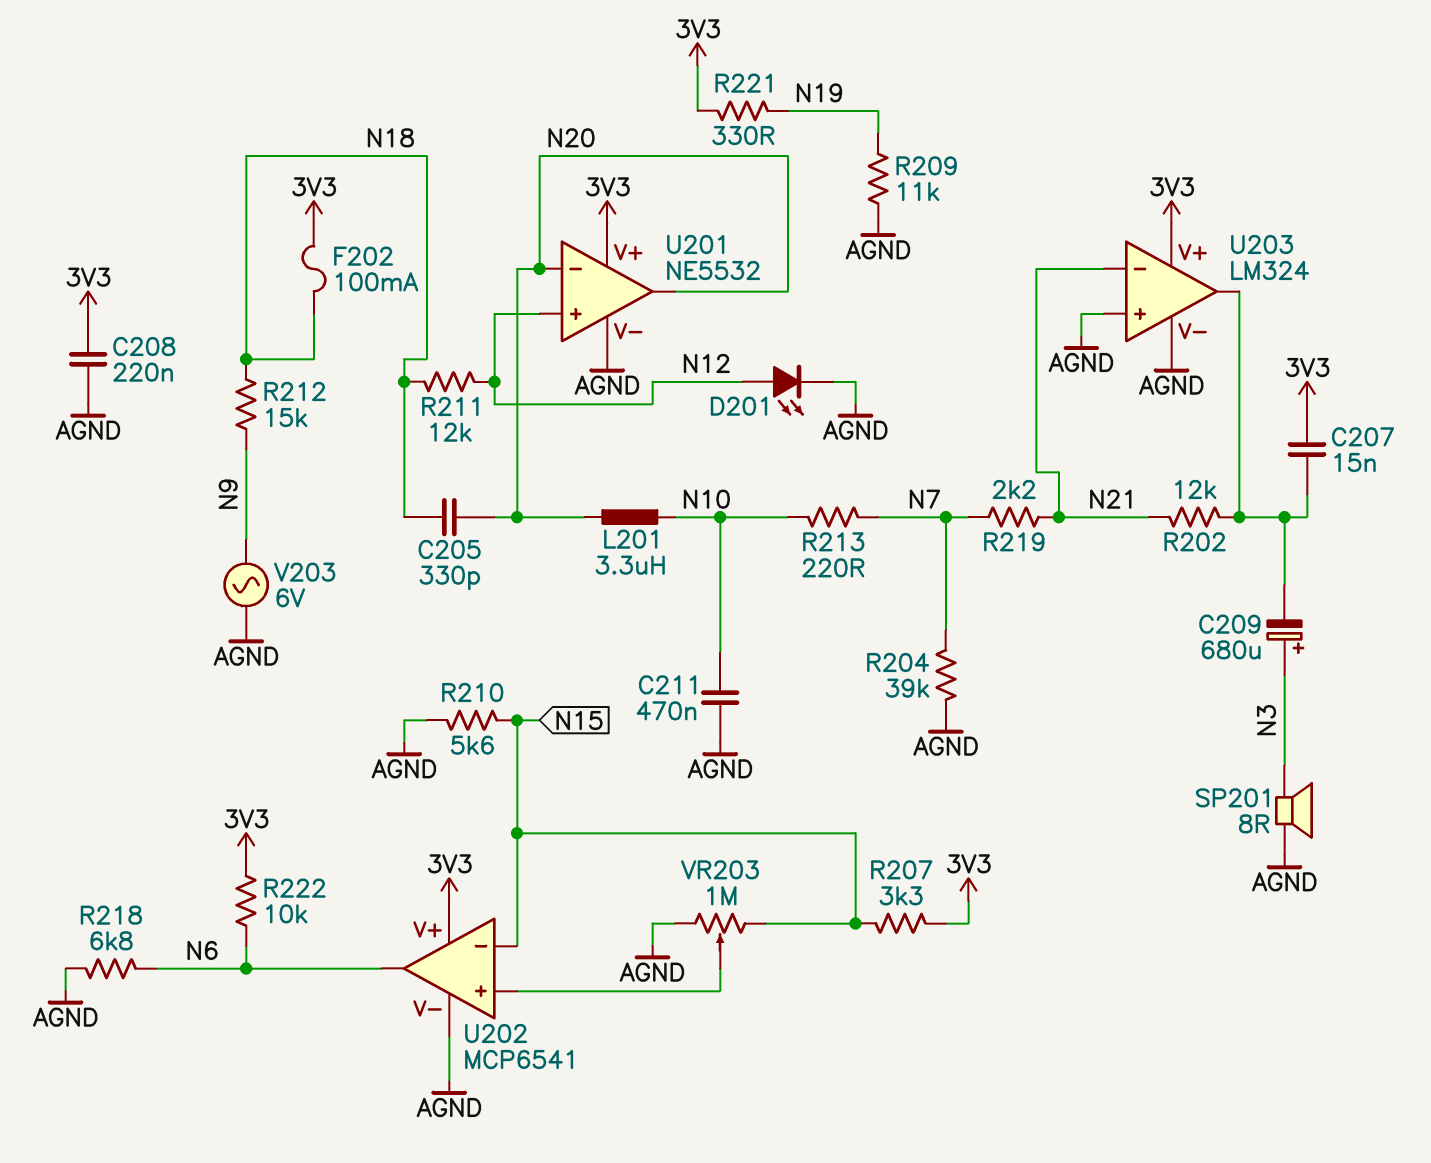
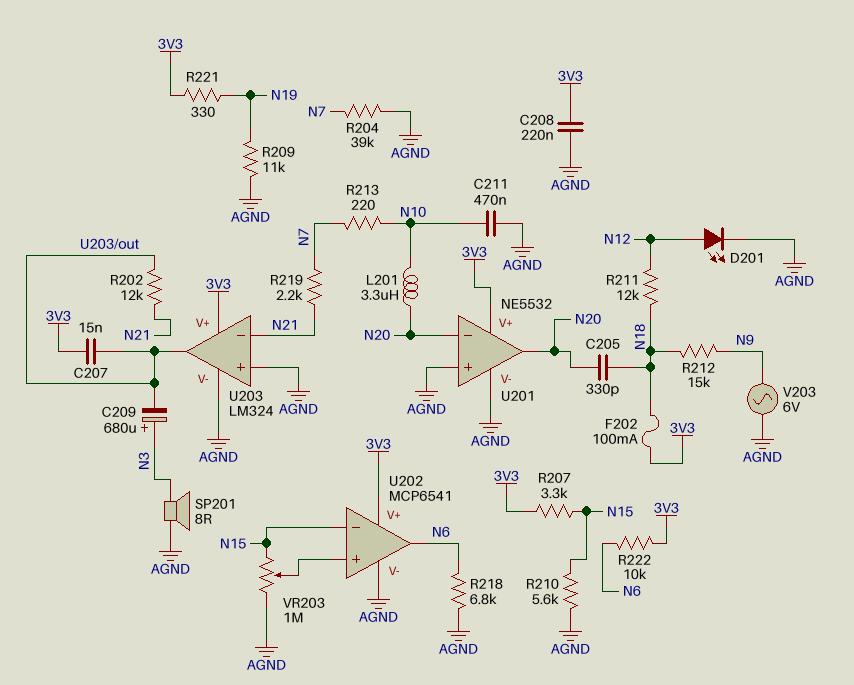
U201 pin in+: N12 -> AGND

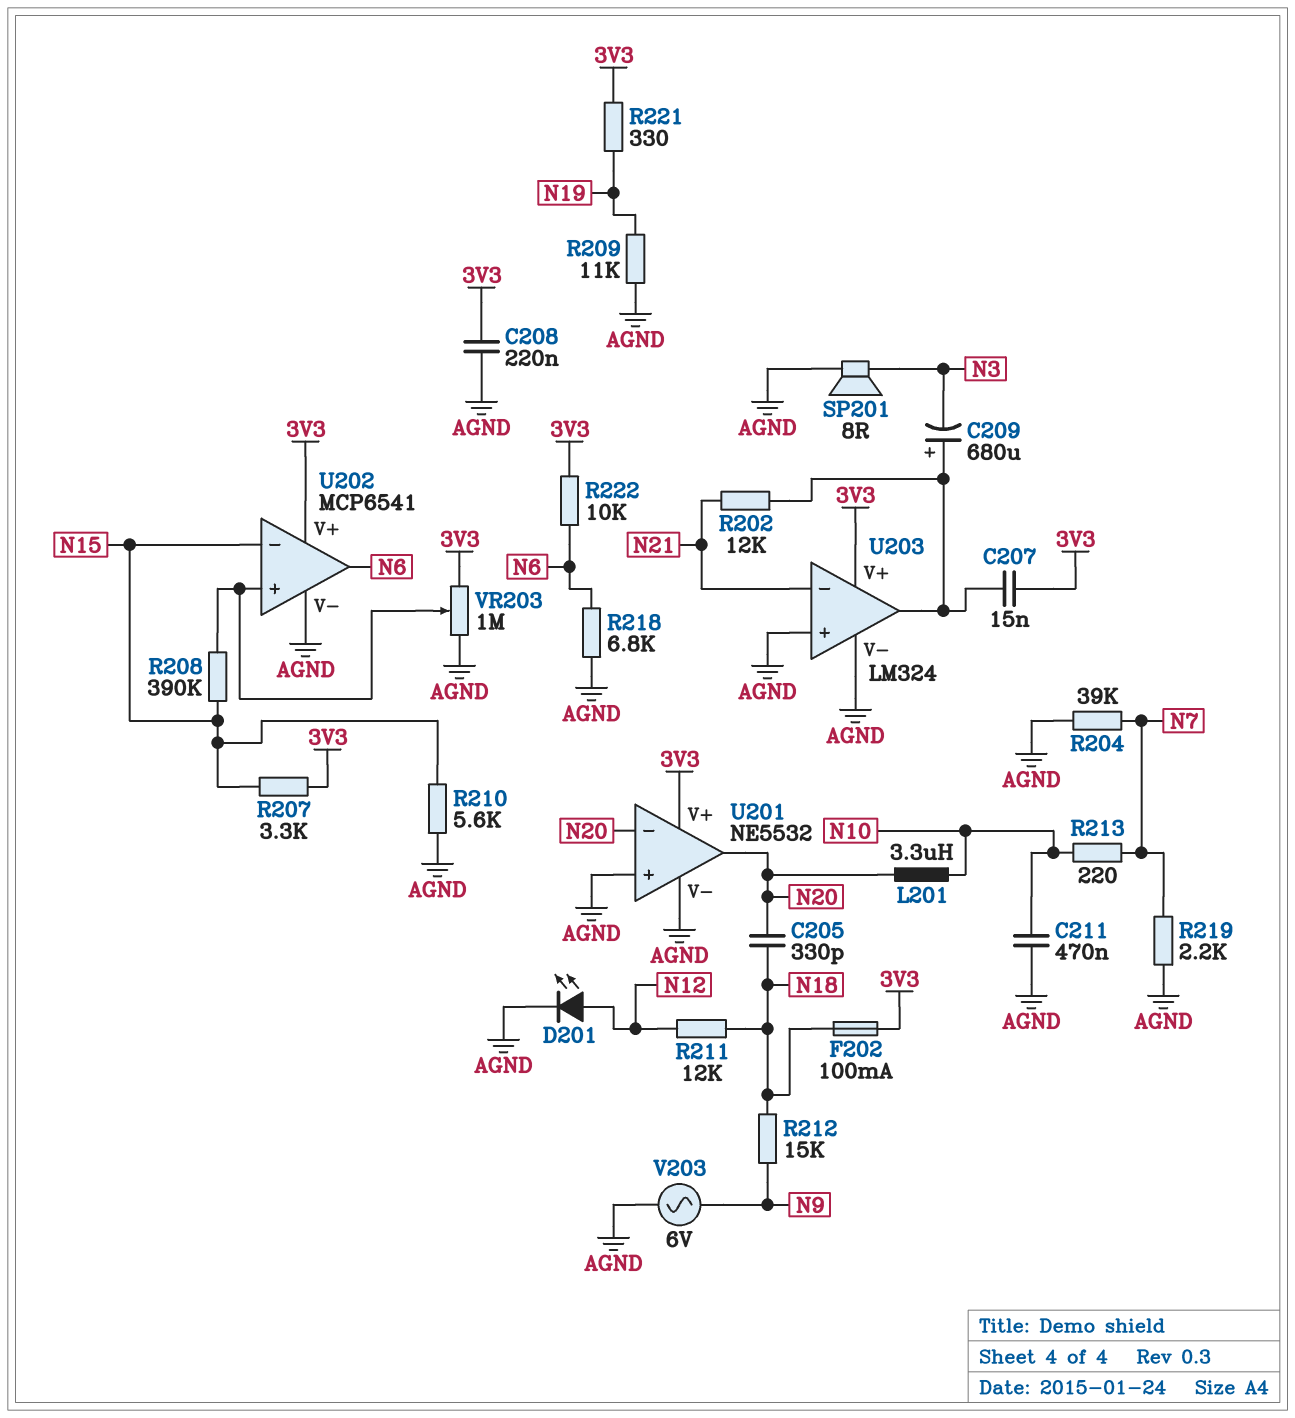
C209: 680uF (plus N3, minus U203/out) -> 680uF (plus U203/out, minus N3)
R208: none -> 390k (N15, U202/in+)
R219: 2.2k (N7, N21) -> 2.2k (AGND, N7)
VR203: 1M (AGND, N15, wiper U202/in+) -> 1M (3V3, AGND, wiper U202/in+)

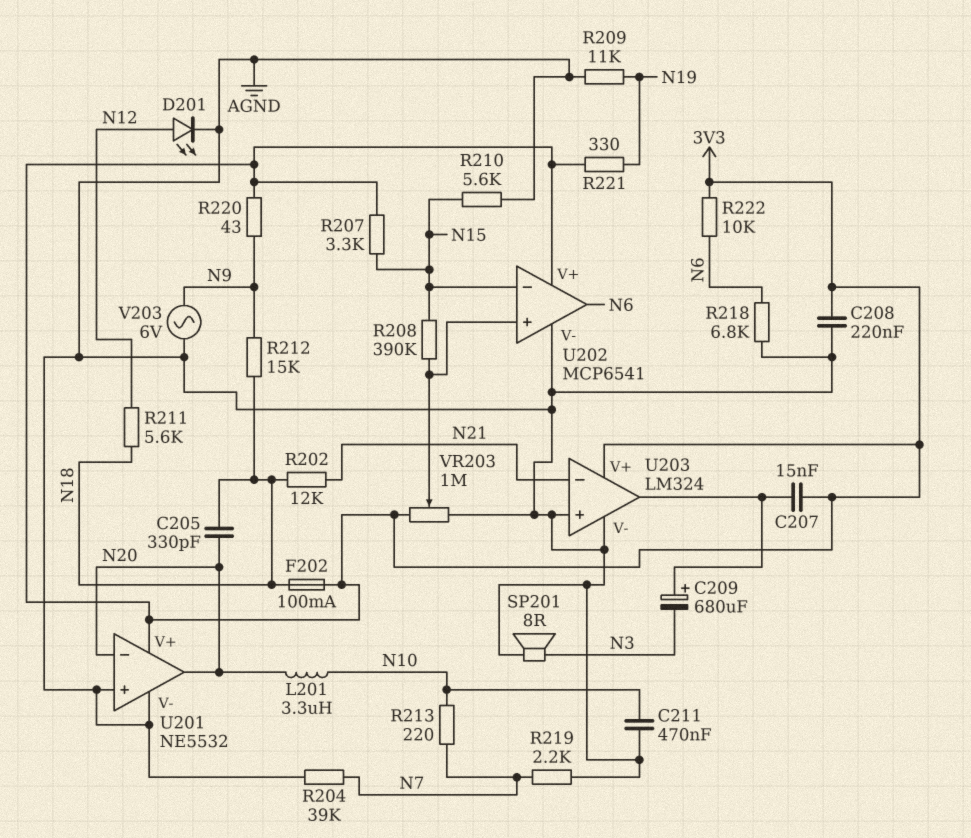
R202: 12k (N21, U203/out) -> 12k (N18, N21)
R211: 12k (N12, N18) -> 5.6k (N12, N18)
R220: none -> 43 (3V3, N9)

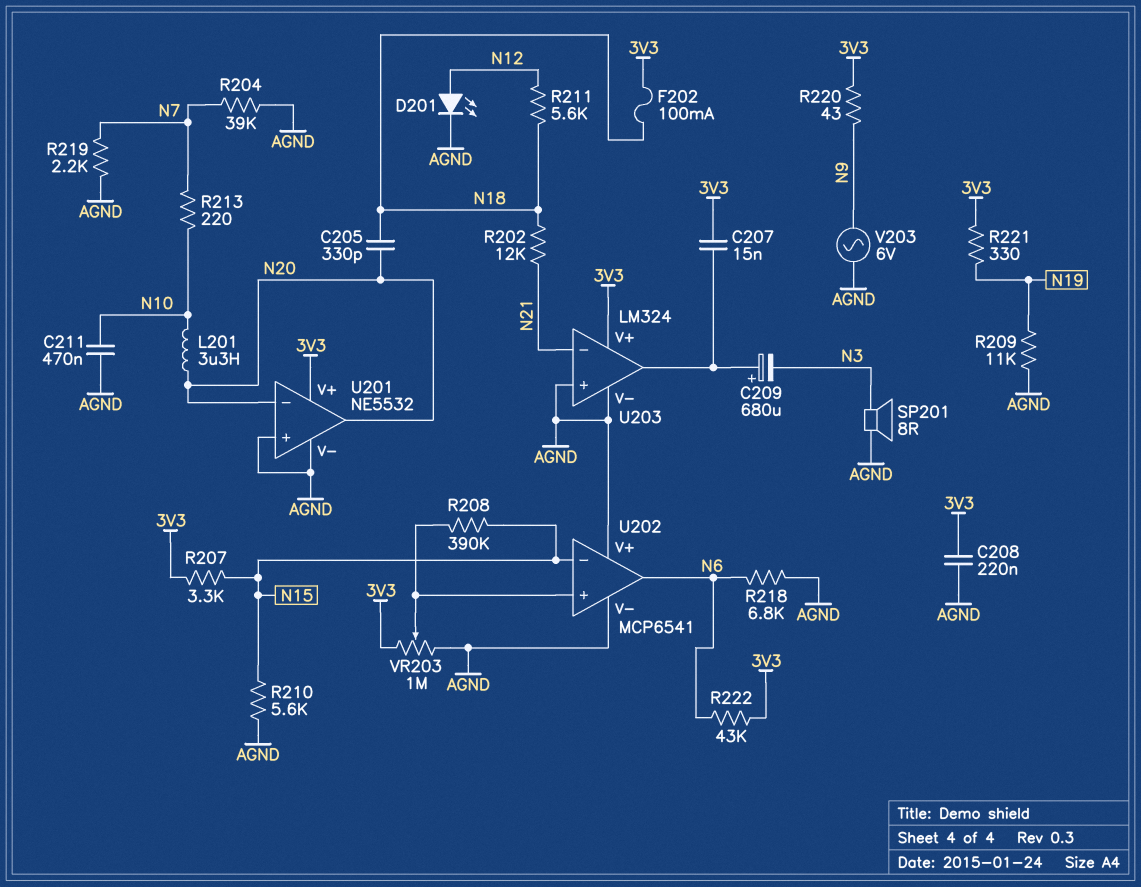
R212: 15k (N9, N18) -> none
R222: 10k (3V3, N6) -> 43k (3V3, N6)
U202 pin V+: 3V3 -> AGND

